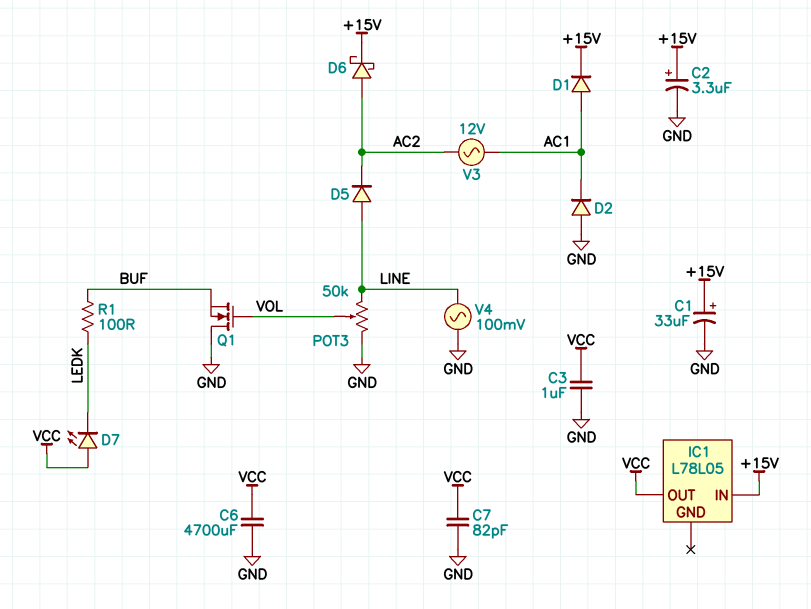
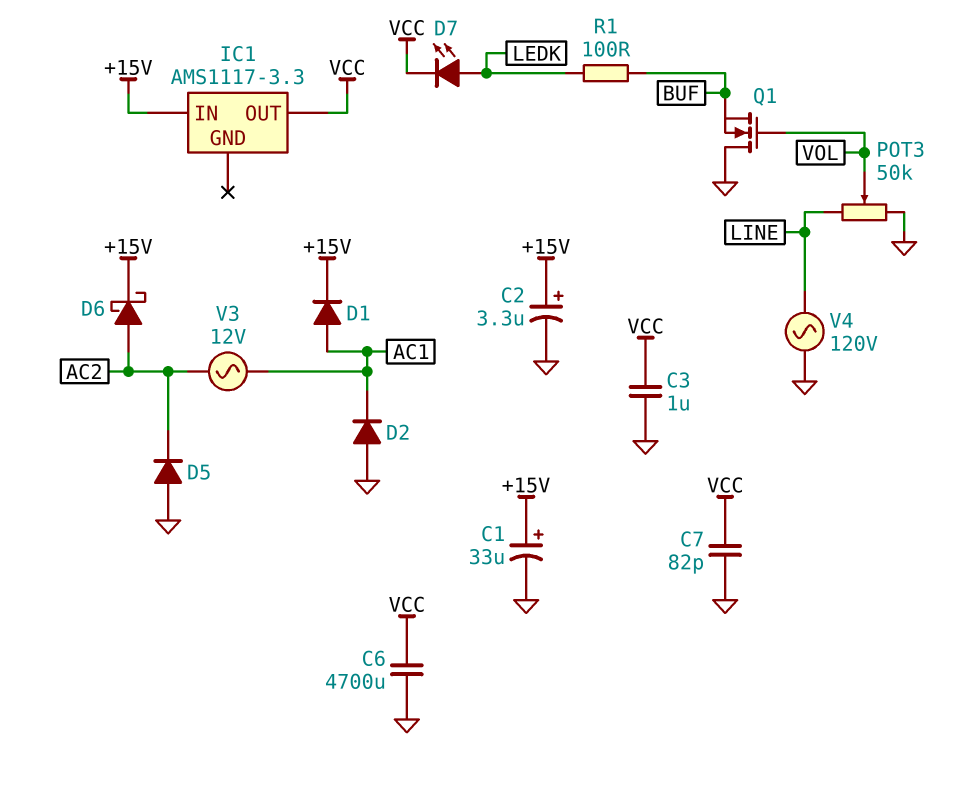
D5: diode (A LINE, K AC2) -> diode (A GND, K AC2)
D7: LED (A VCC, K LEDK) -> LED (A LEDK, K VCC)
IC1: L78L05 -> AMS1117-3.3
V4: AC 100mV (GND, LINE) -> AC 120V (GND, LINE)

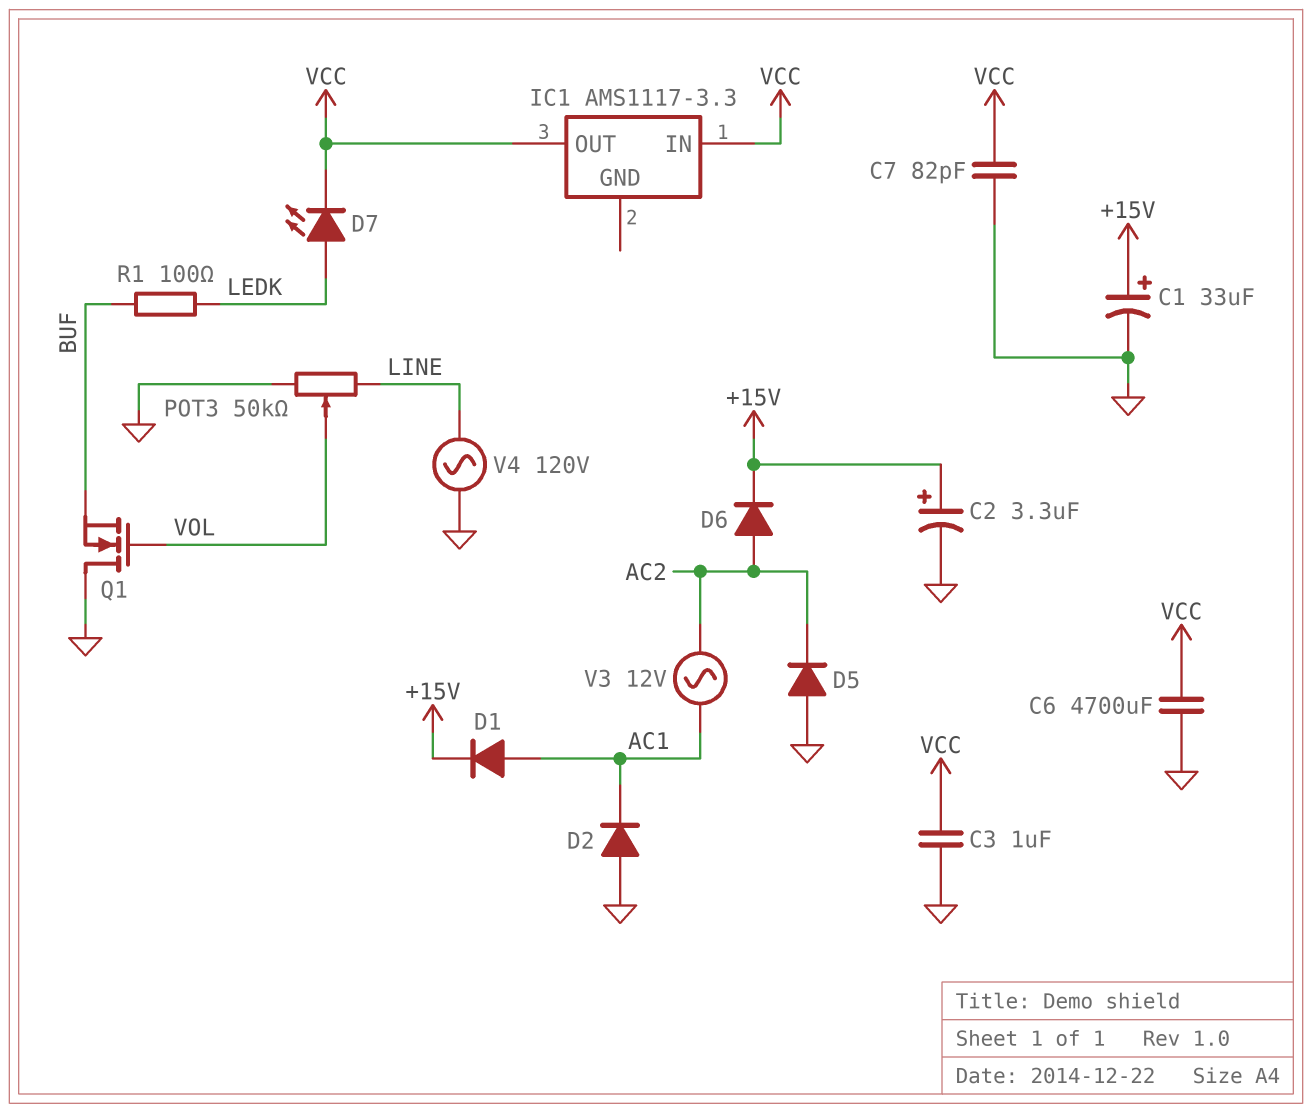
D6: schottky (A AC2, K +15V) -> diode (A AC2, K +15V)
IC1 pin IN: +15V -> VCC

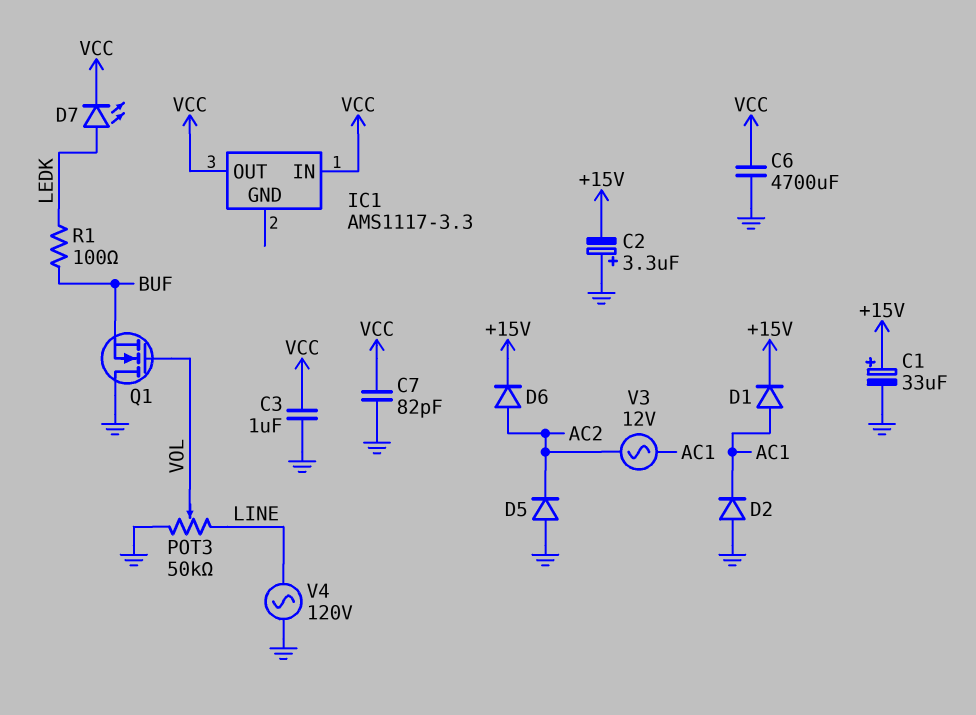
C2: 3.3uF (plus +15V, minus GND) -> 3.3uF (plus GND, minus +15V)

